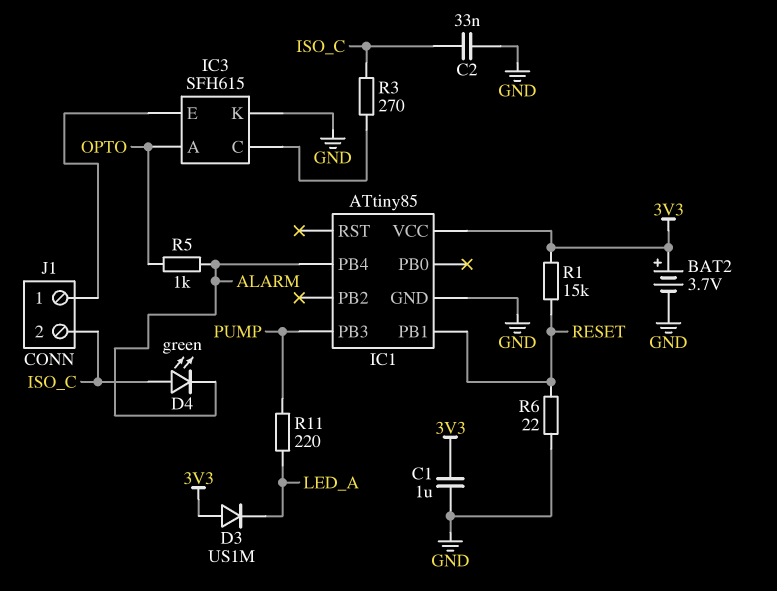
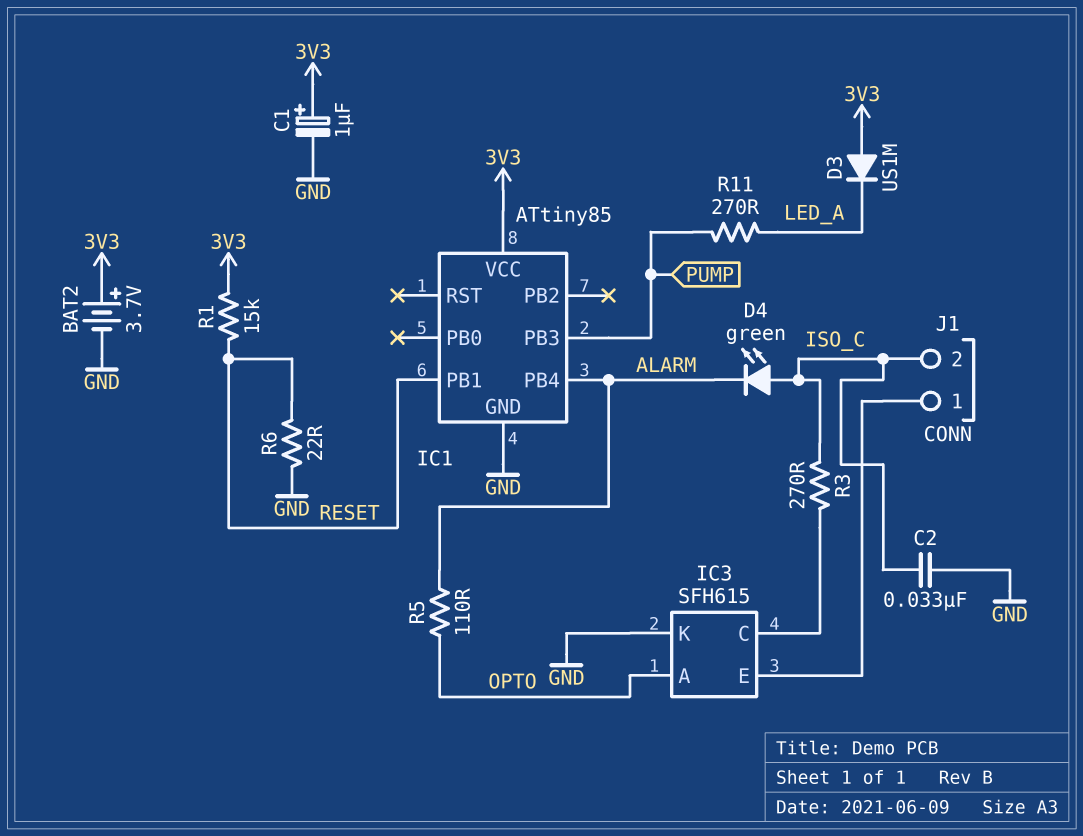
C1: 1uF (3V3, GND) -> 1uF (plus 3V3, minus GND)
R5: 1k (ALARM, OPTO) -> 110 (ALARM, OPTO)
R11: 220 (LED_A, PUMP) -> 270 (LED_A, PUMP)

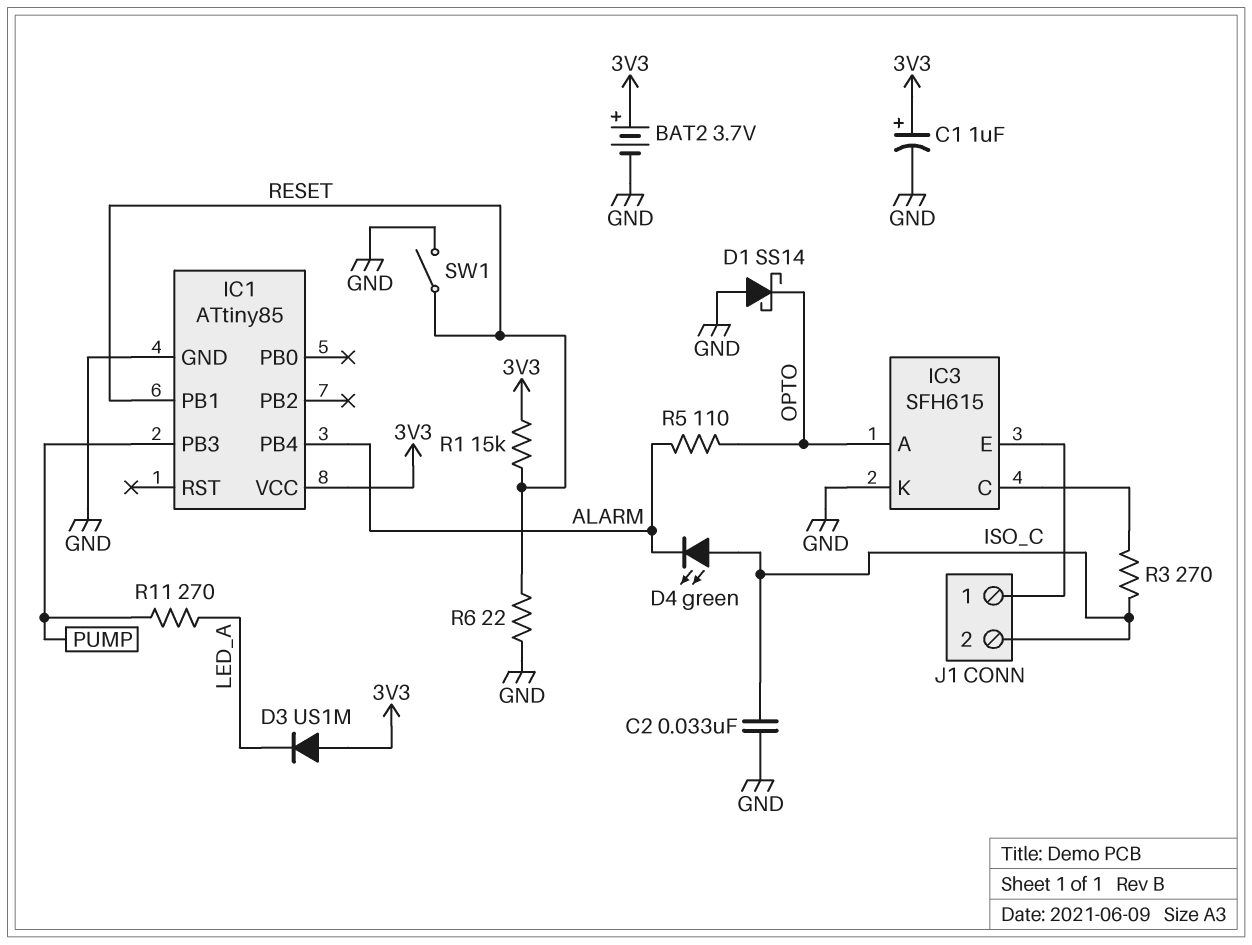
D1: none -> schottky SS14 (A GND, K OPTO)
SW1: none -> switch (GND, RESET)

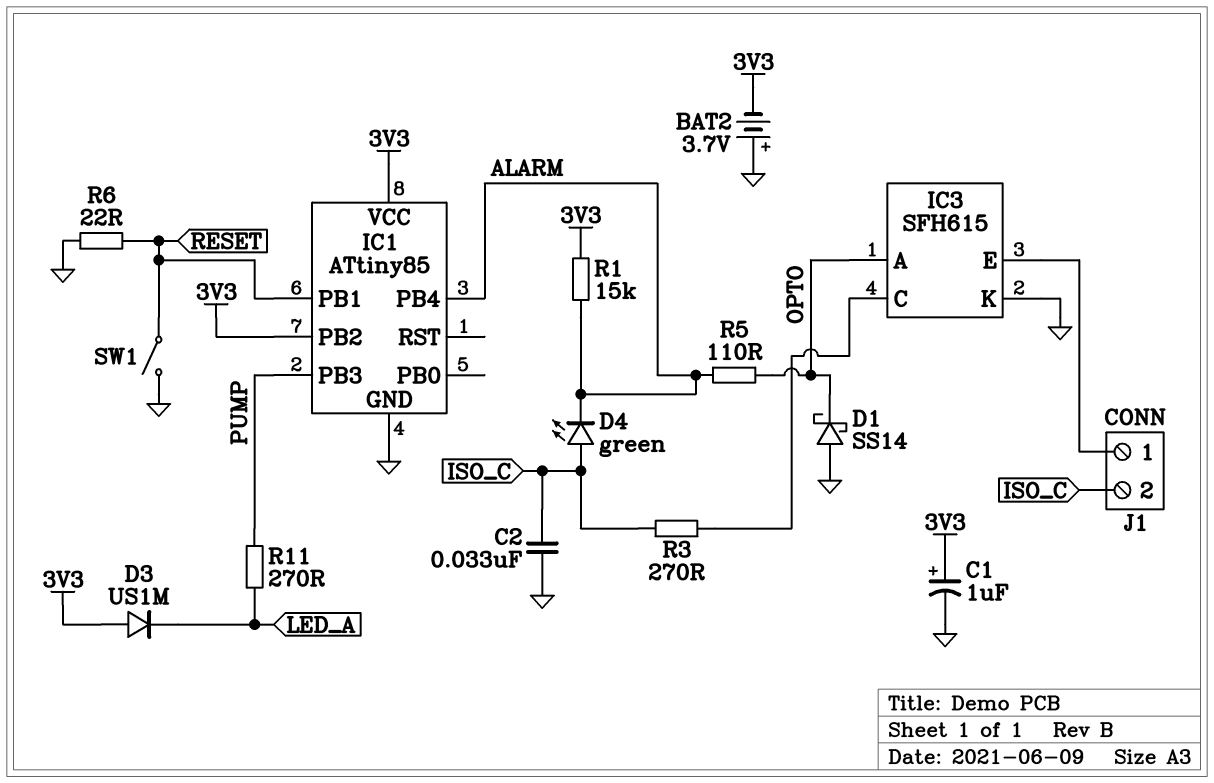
BAT2: 3.7V (plus 3V3, minus GND) -> 3.7V (plus GND, minus 3V3)
IC1 pin PB2: none -> 3V3
R1: 15k (3V3, RESET) -> 15k (3V3, ALARM)

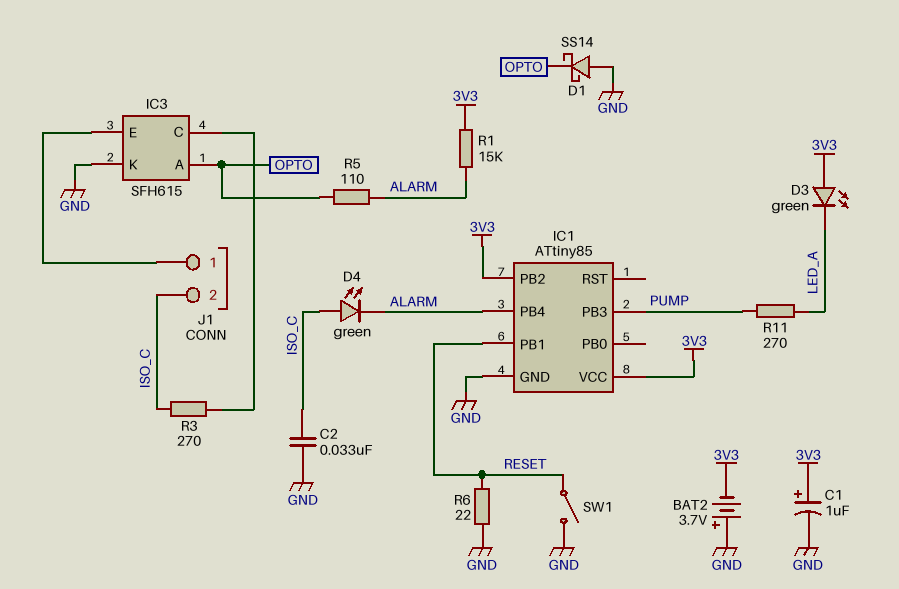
D3: diode US1M (A 3V3, K LED_A) -> LED green (A 3V3, K LED_A)

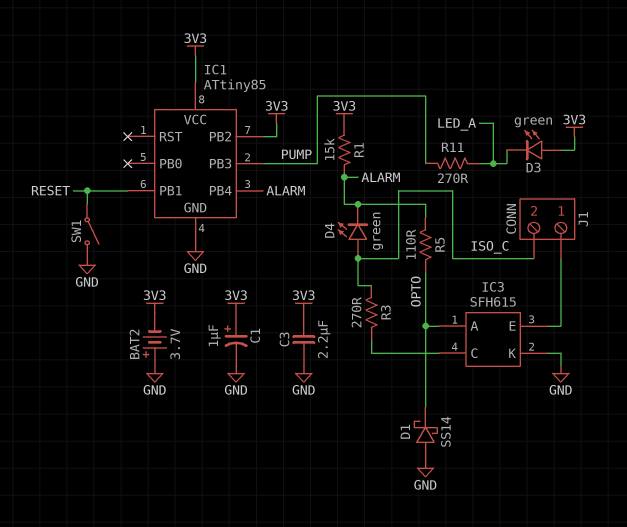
C2: 33nF (GND, ISO_C) -> none
C3: none -> 2.2uF (3V3, GND)
R6: 22 (GND, RESET) -> none

